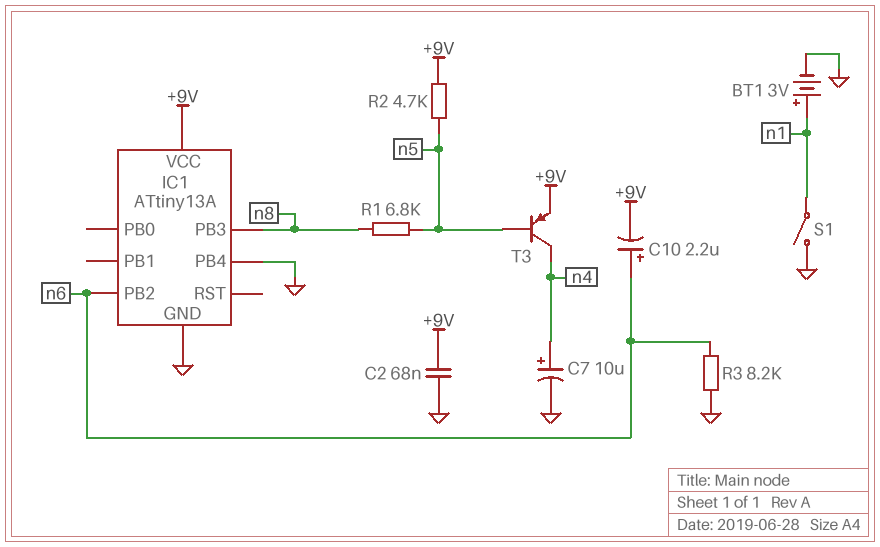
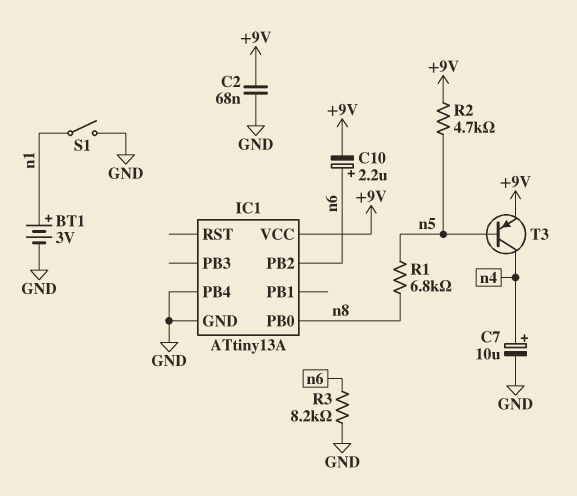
IC1 pin PB0: none -> n8
IC1 pin PB3: n8 -> none

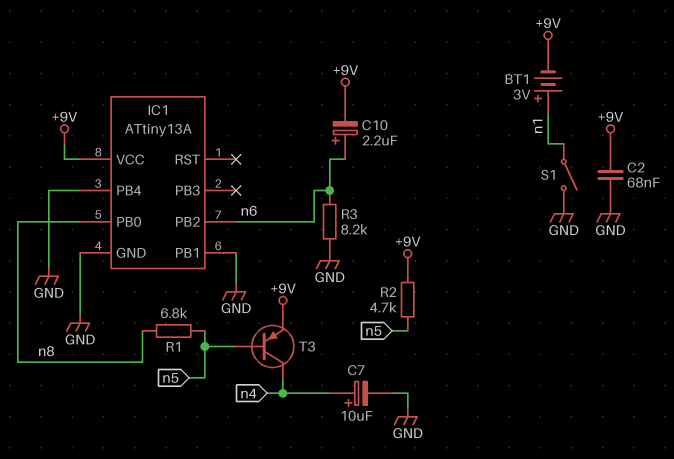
BT1: 3V (plus n1, minus GND) -> 3V (plus n1, minus +9V)
IC1 pin PB1: none -> GND

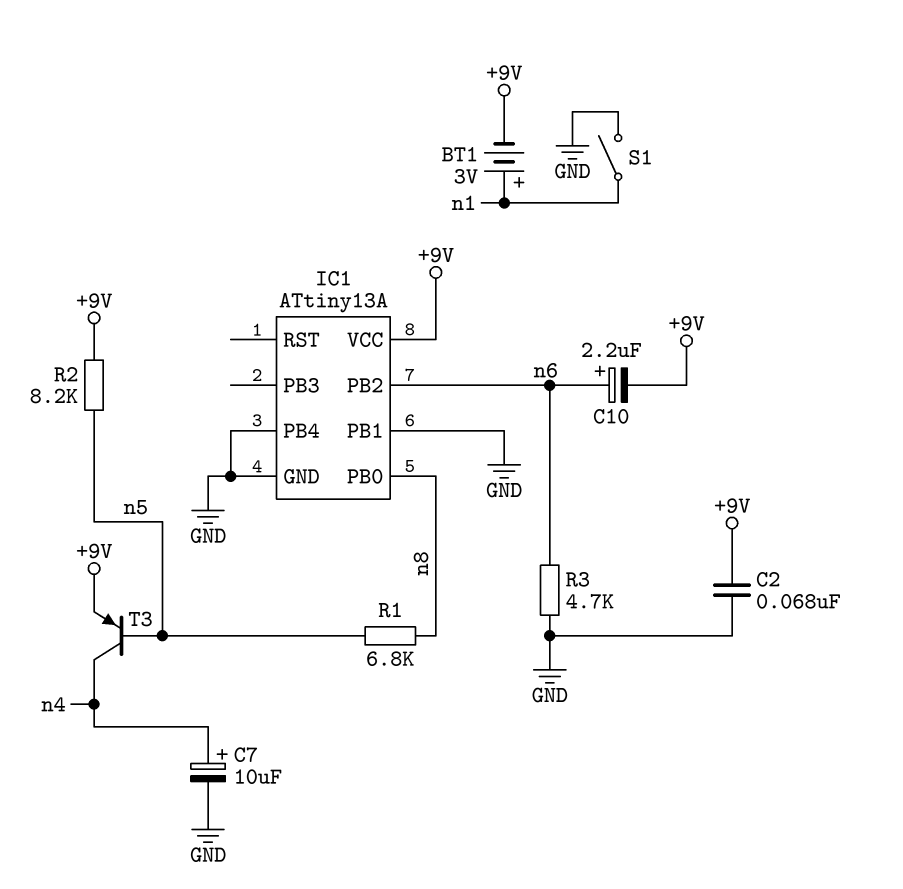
R2: 4.7k (+9V, n5) -> 8.2k (+9V, n5)
R3: 8.2k (GND, n6) -> 4.7k (GND, n6)

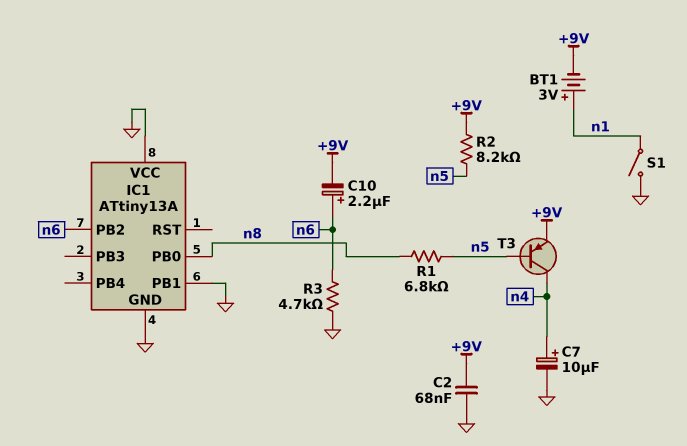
IC1 pin PB4: GND -> none
IC1 pin VCC: +9V -> GND

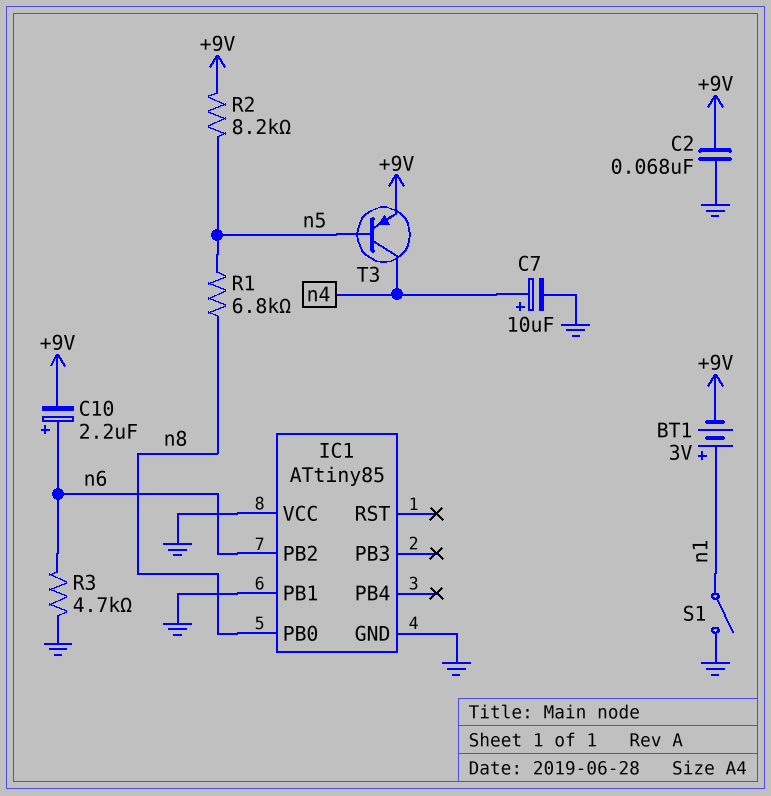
IC1: ATtiny13A -> ATtiny85

